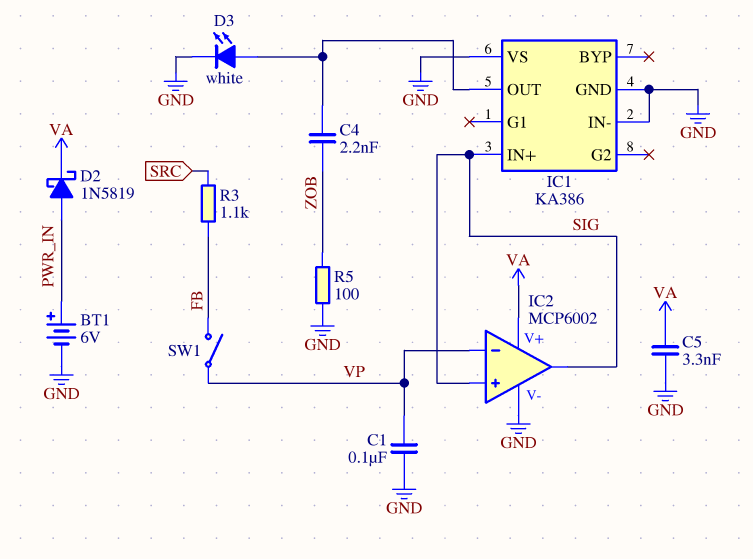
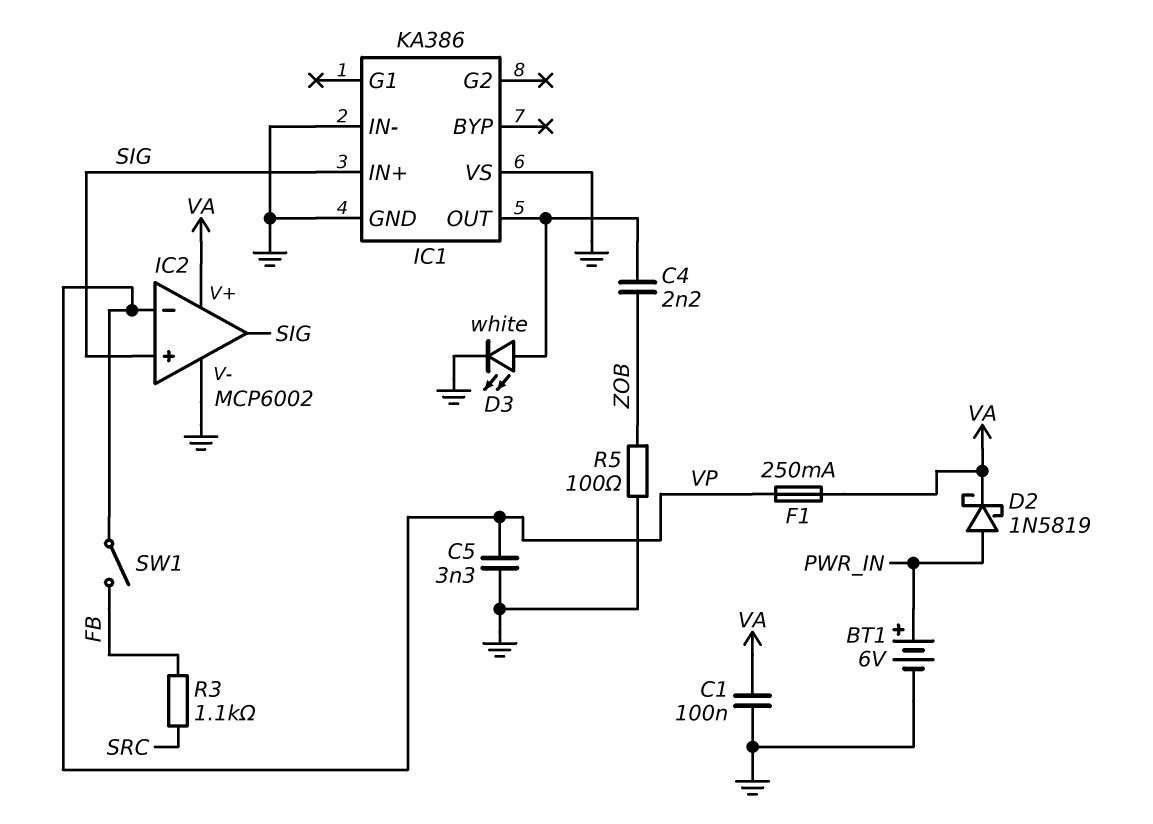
C1: 100nF (GND, VP) -> 100nF (GND, VA)
C5: 3.3nF (GND, VA) -> 3.3nF (GND, VP)
F1: none -> 250mA (VA, VP)

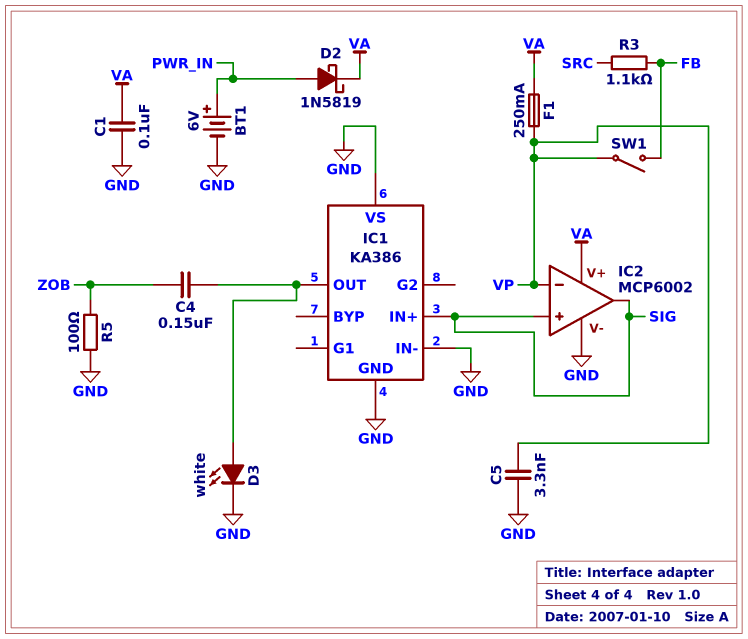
C4: 2.2nF (IC1/OUT, ZOB) -> 150nF (IC1/OUT, ZOB)

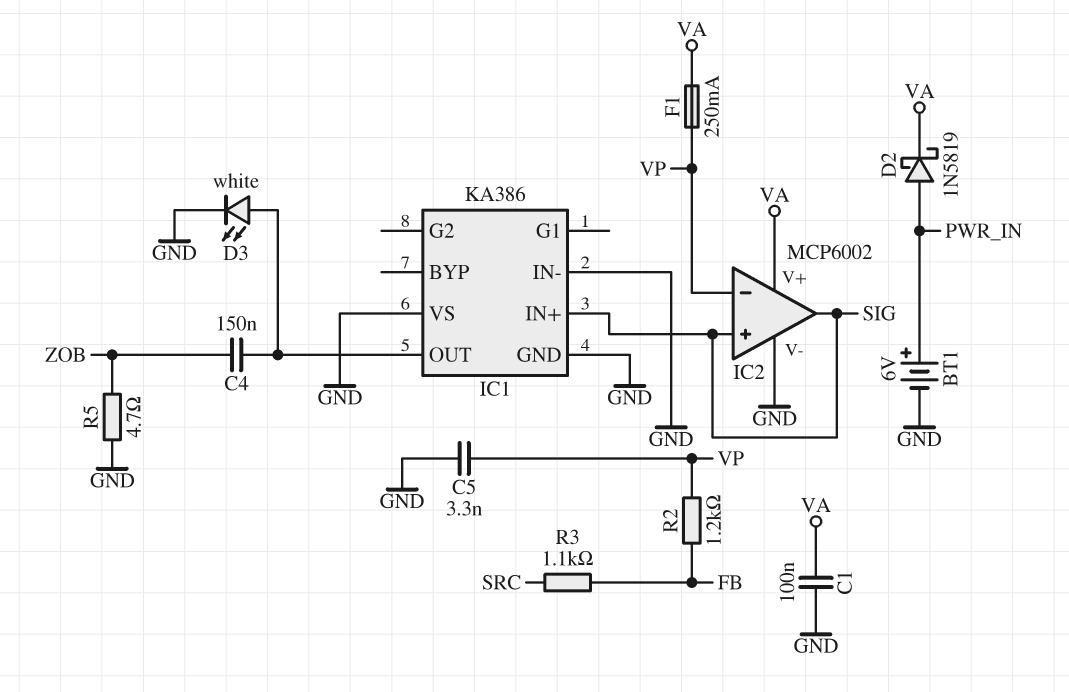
R2: none -> 1.2k (FB, VP)
R5: 100 (GND, ZOB) -> 4.7 (GND, ZOB)
SW1: switch (FB, VP) -> none

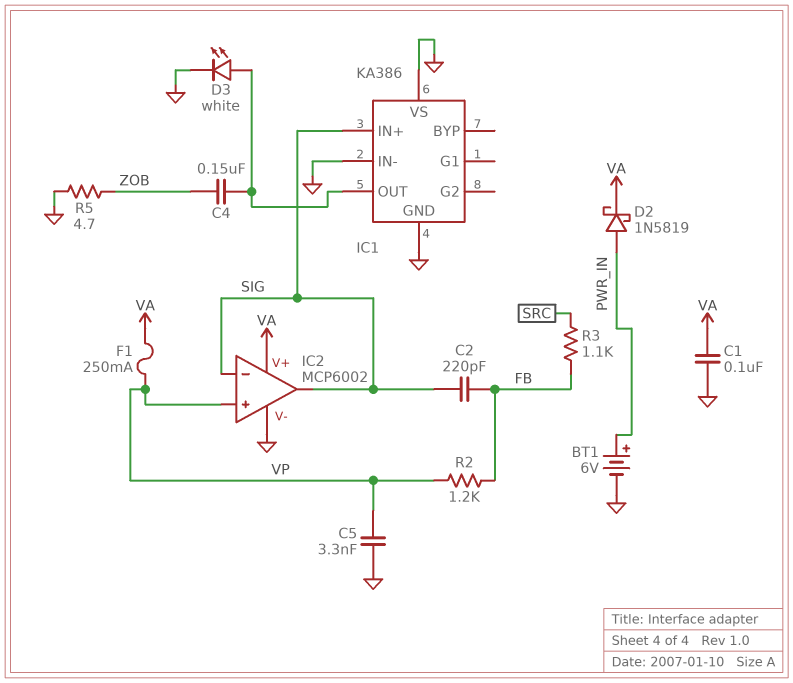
C2: none -> 220pF (FB, SIG)
IC2 pin in+: SIG -> VP
IC2 pin in-: VP -> SIG

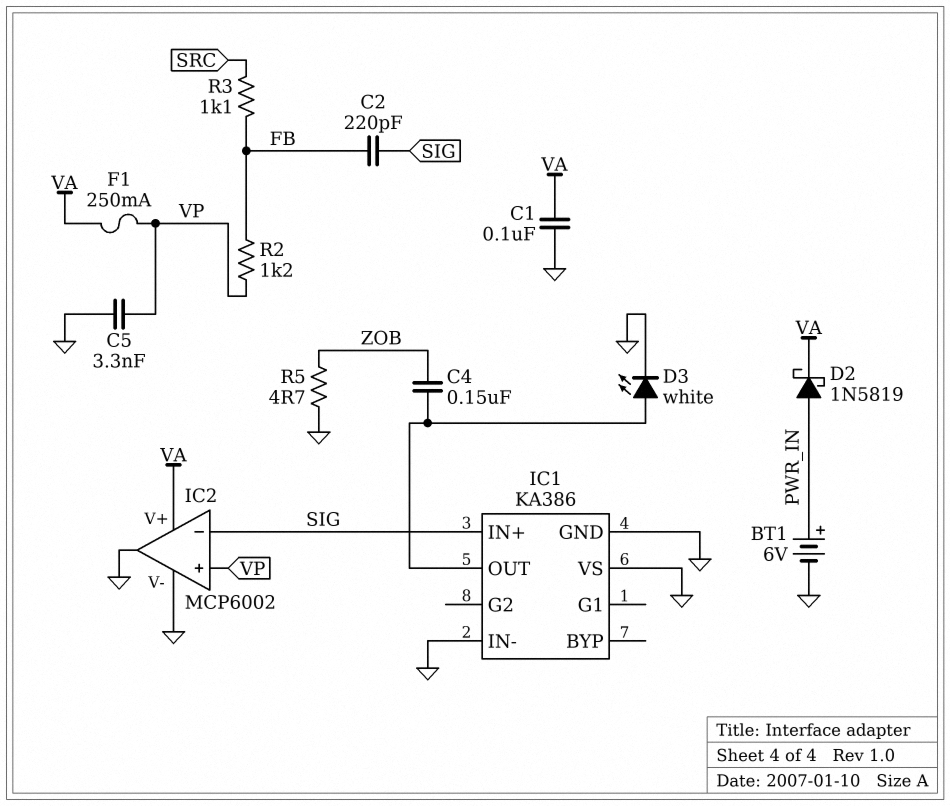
IC2 pin out: SIG -> GND

